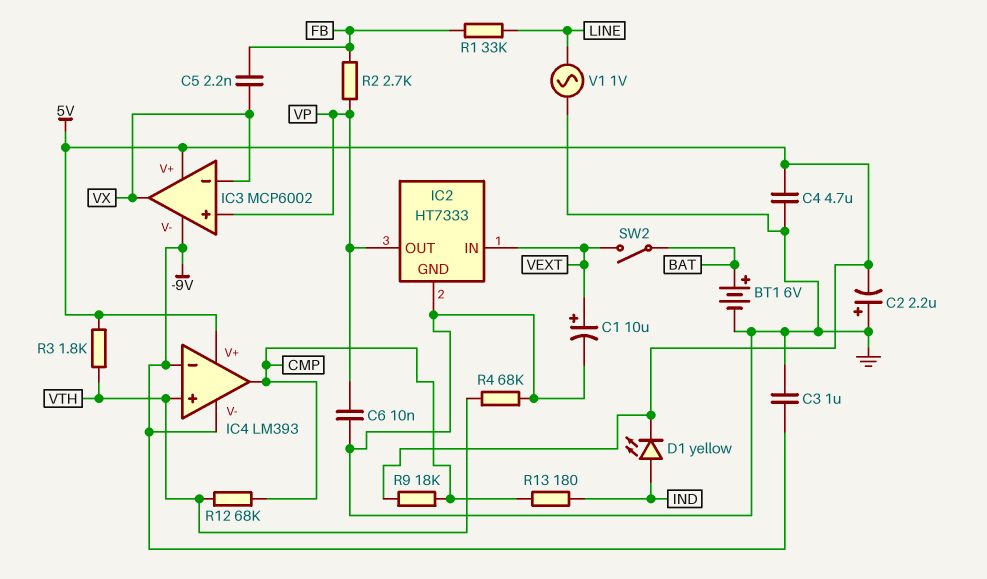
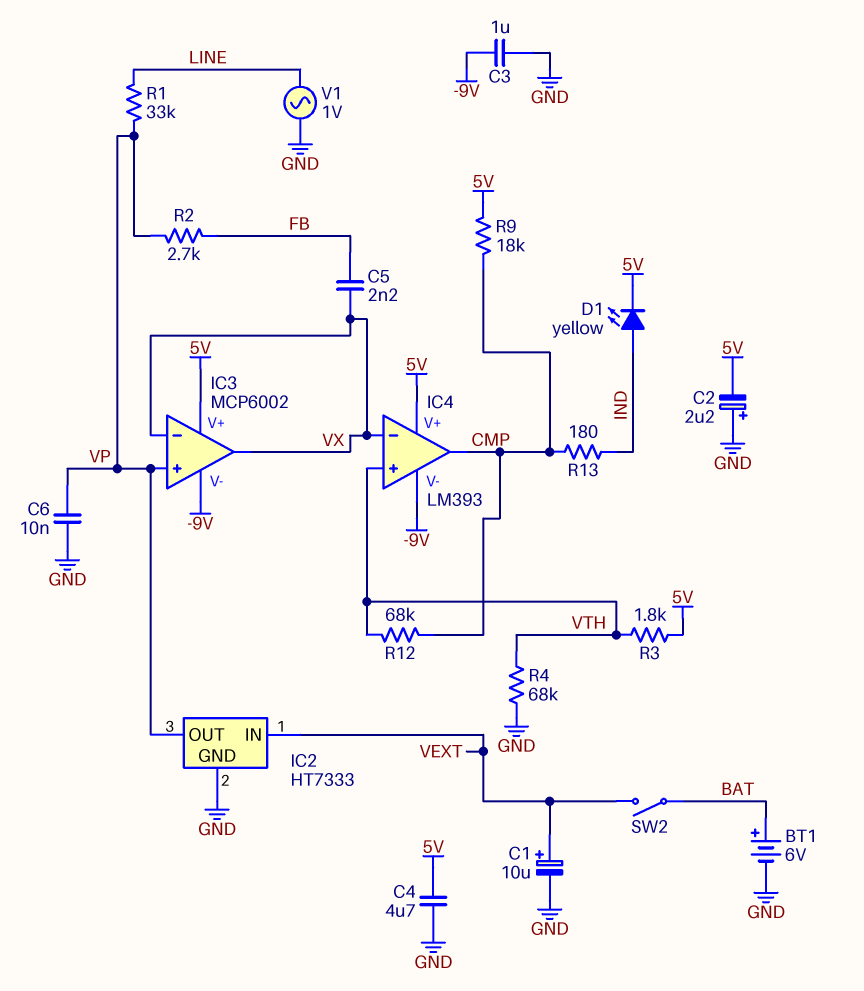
IC4 pin in-: -9V -> VX
R1: 33k (FB, LINE) -> 33k (LINE, VP)

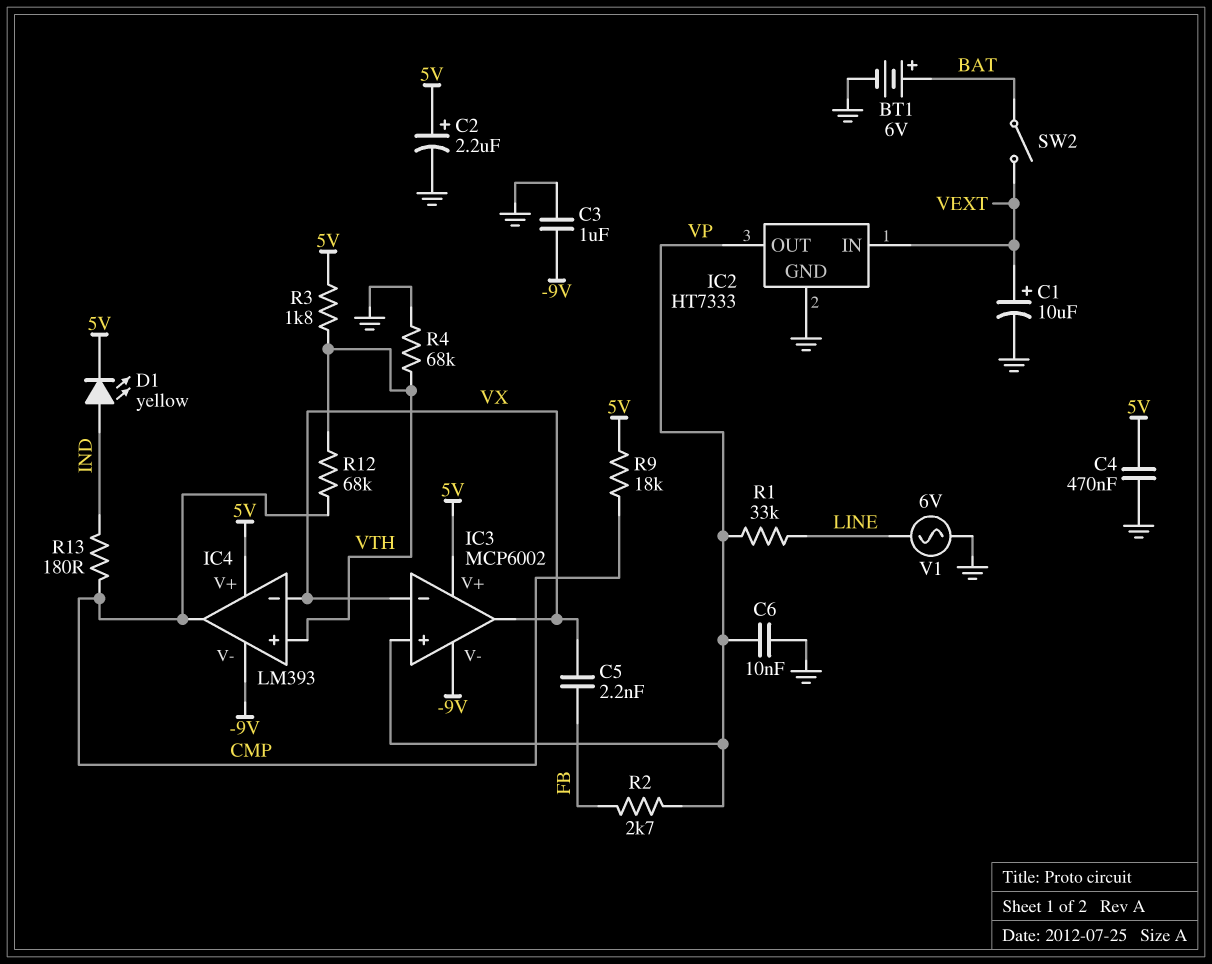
C2: 2.2uF (plus GND, minus 5V) -> 2.2uF (plus 5V, minus GND)
C4: 4.7uF (5V, GND) -> 470nF (5V, GND)
V1: AC 1V (GND, LINE) -> AC 6V (GND, LINE)

